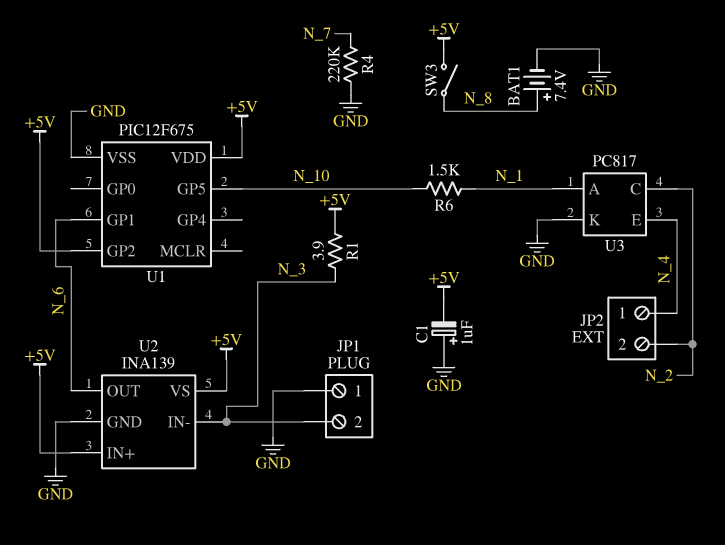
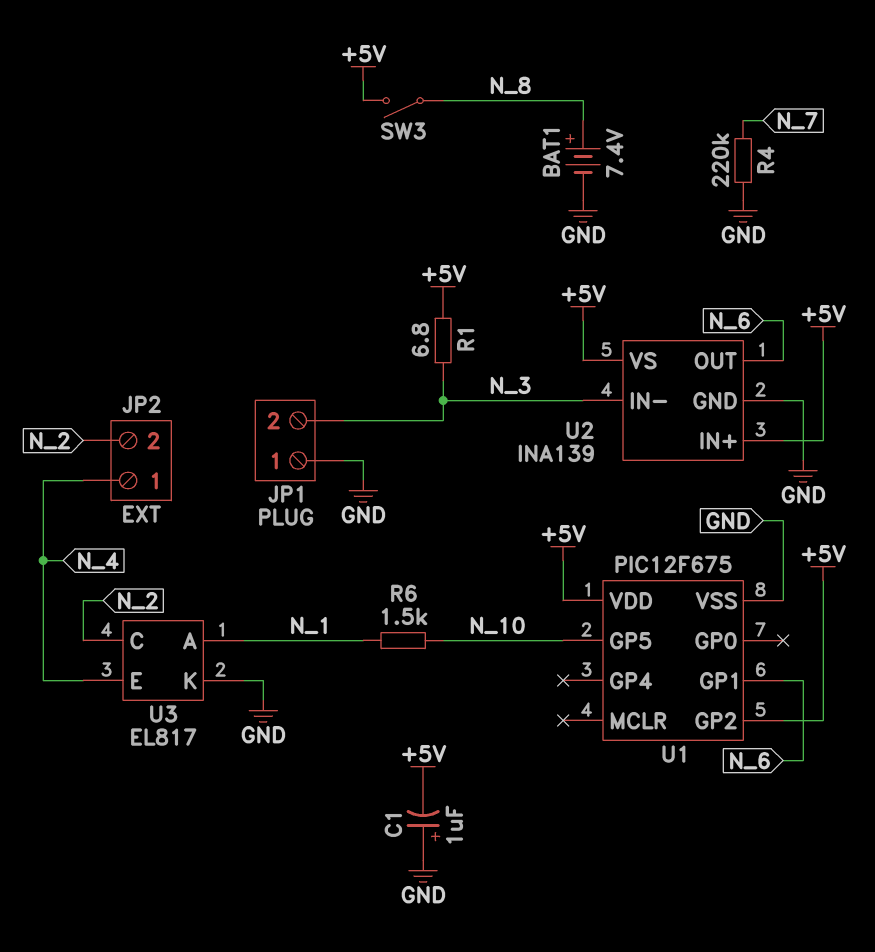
R1: 3.9 (+5V, N_3) -> 6.8 (+5V, N_3)
U3: PC817 -> EL817

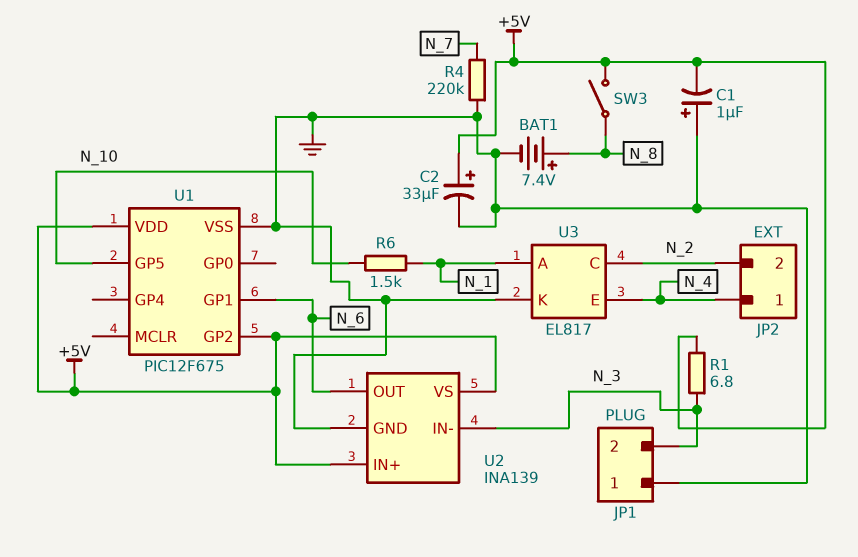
C2: none -> 33uF (plus +5V, minus GND)

